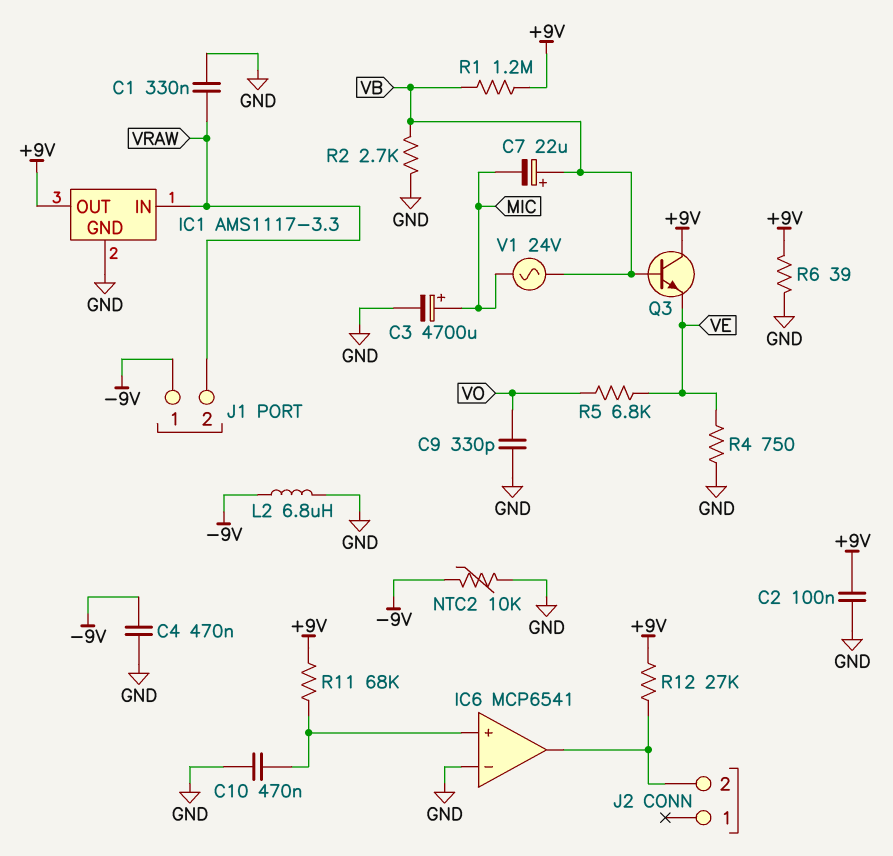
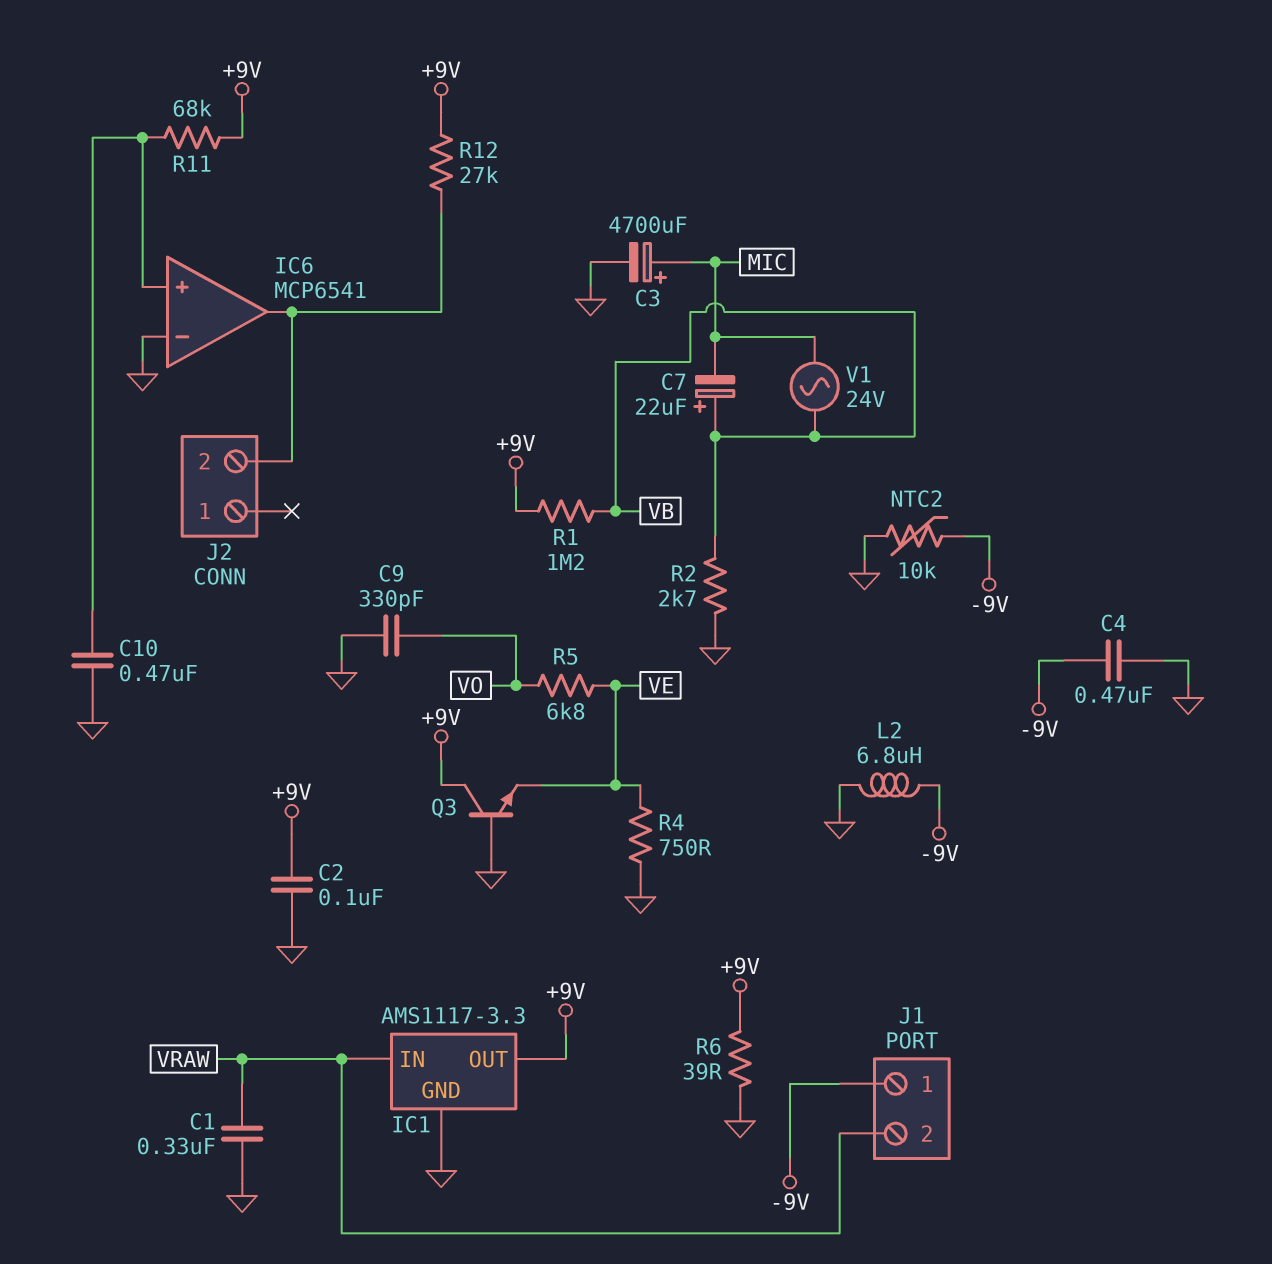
Q3: NPN (B VB, C +9V, E VE) -> NPN (B GND, C +9V, E VE)

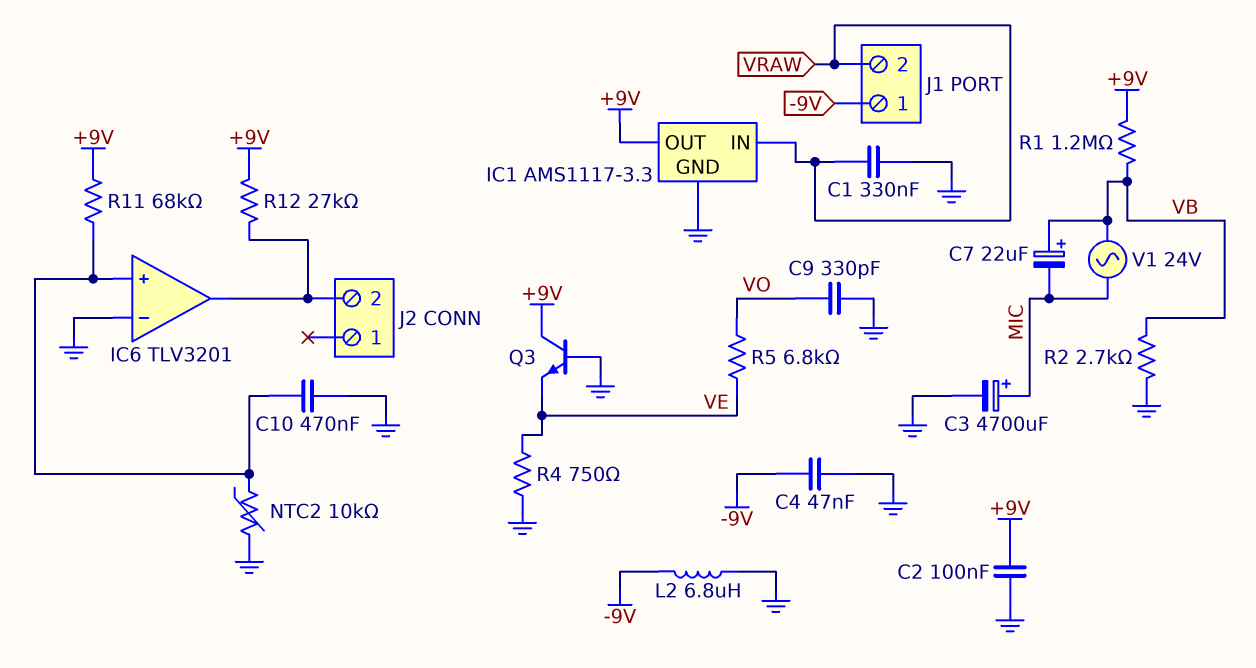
C4: 470nF (-9V, GND) -> 47nF (-9V, GND)
IC6: MCP6541 -> TLV3201
NTC2: 10k (-9V, GND) -> 10k (GND, IC6/in+)
R6: 39 (+9V, GND) -> none

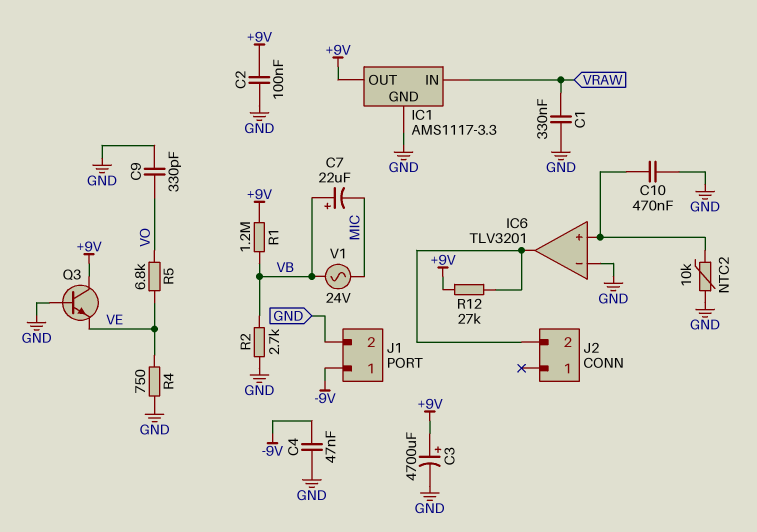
C3: 4700uF (plus MIC, minus GND) -> 4700uF (plus +9V, minus GND)
J1 pin 2: VRAW -> GND
L2: 6.8uH (-9V, GND) -> none
R11: 68k (+9V, IC6/in+) -> none

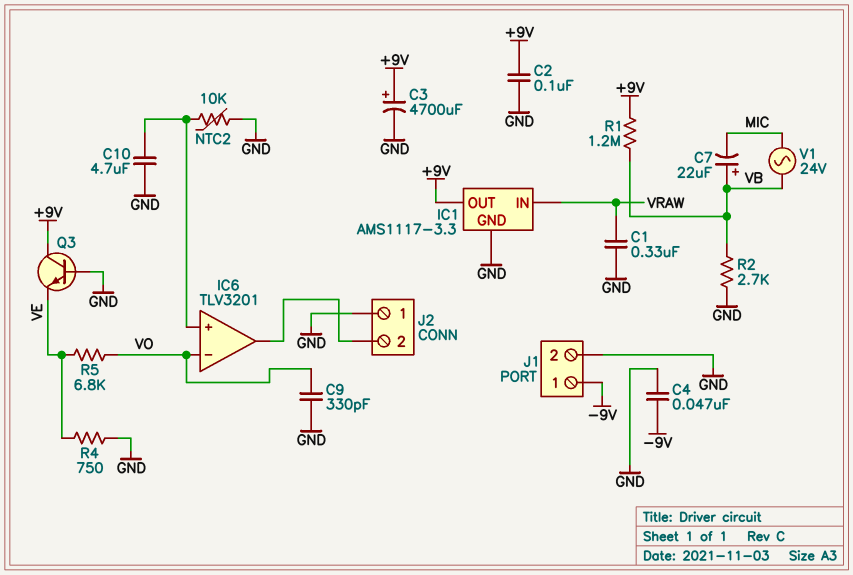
C10: 470nF (GND, IC6/in+) -> 4.7uF (GND, IC6/in+)
IC6 pin in-: GND -> VO
J2 pin 1: none -> GND
R12: 27k (+9V, IC6/out) -> none

